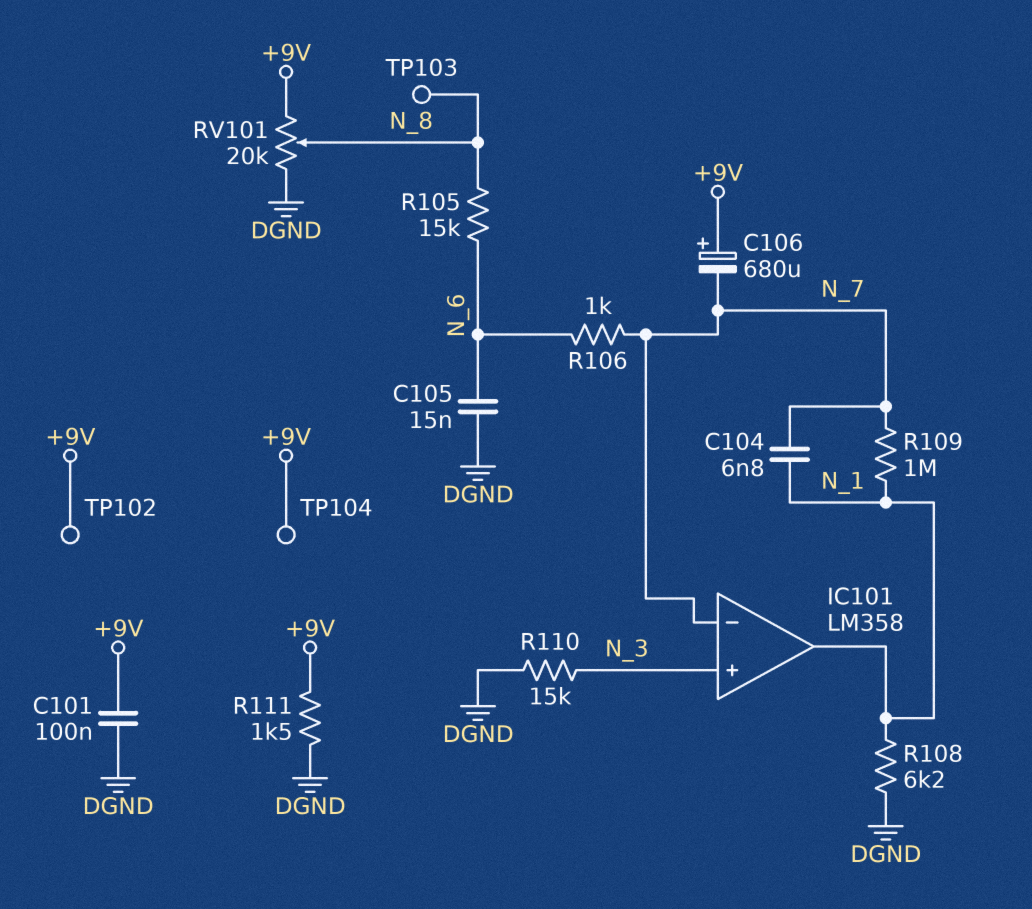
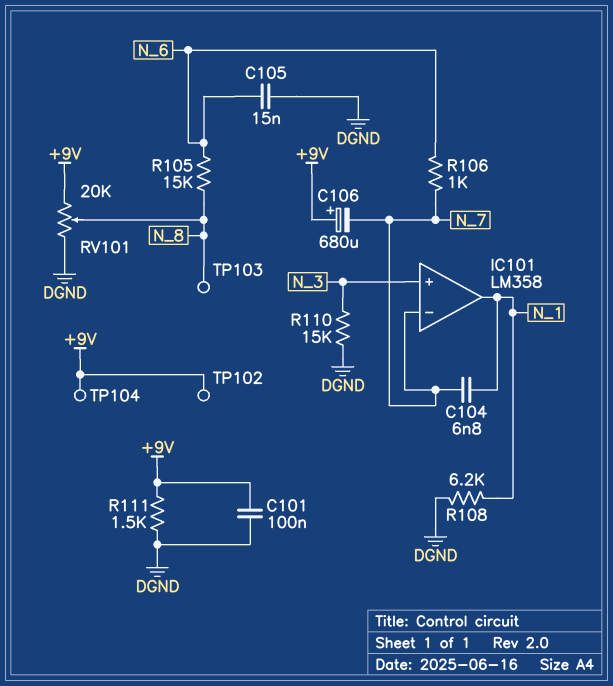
R109: 1M (N_1, N_7) -> none

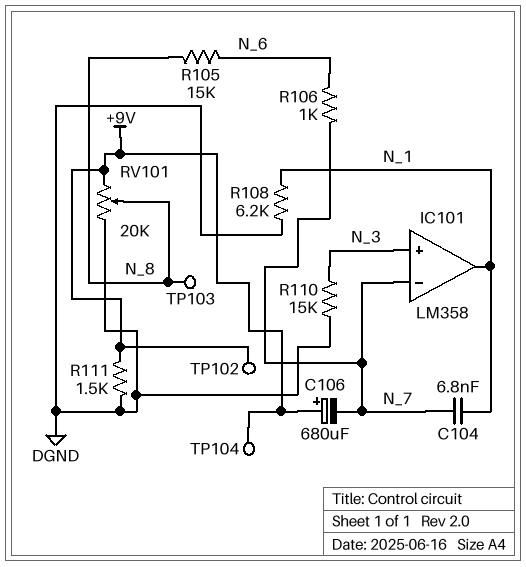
C101: 100nF (+9V, DGND) -> none
C105: 15nF (DGND, N_6) -> none

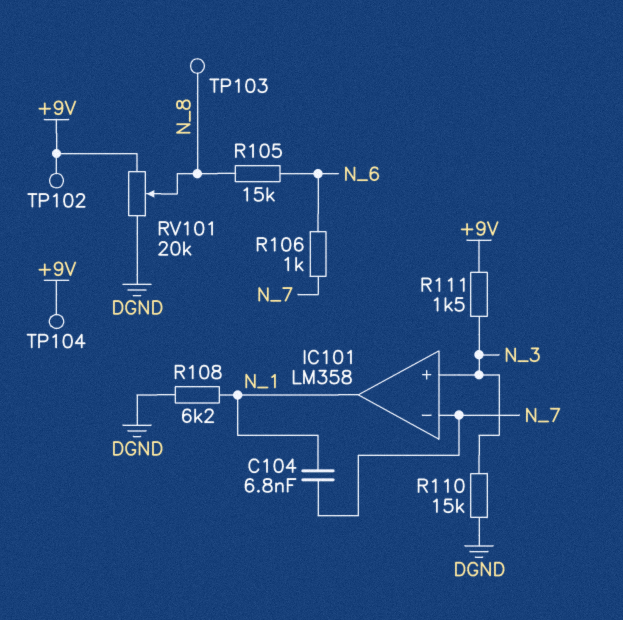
C106: 680uF (plus +9V, minus N_7) -> none
R111: 1.5k (+9V, DGND) -> 1.5k (+9V, N_3)

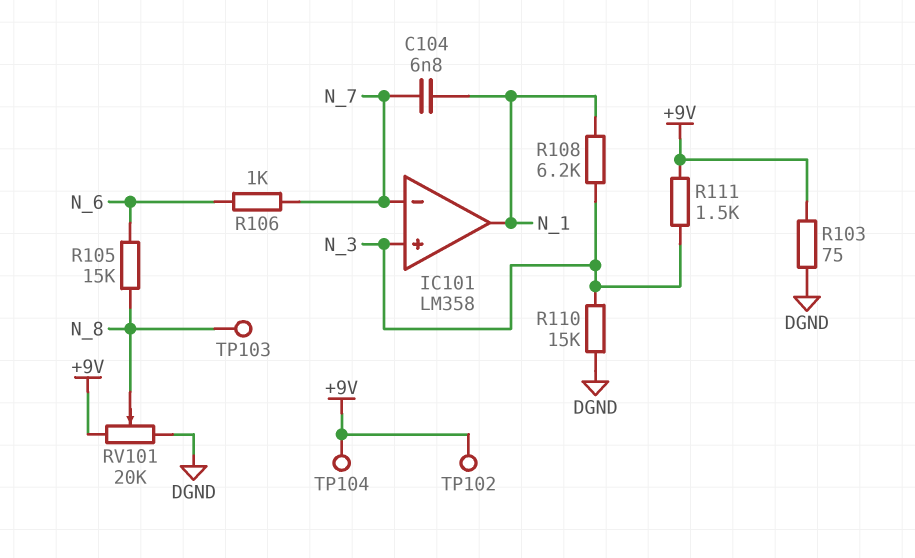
R103: none -> 75 (+9V, DGND)
R108: 6.2k (DGND, N_1) -> 6.2k (N_1, N_3)

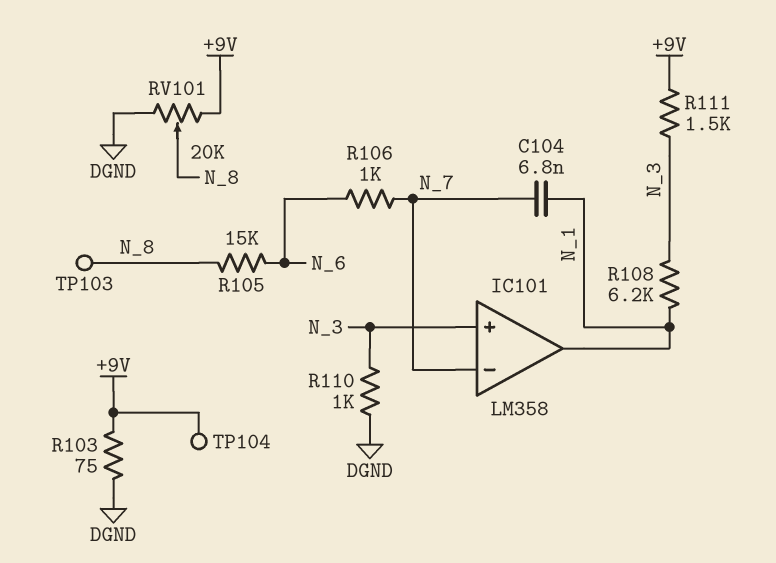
R110: 15k (DGND, N_3) -> 1k (DGND, N_3)
TP102: test point (+9V) -> none

